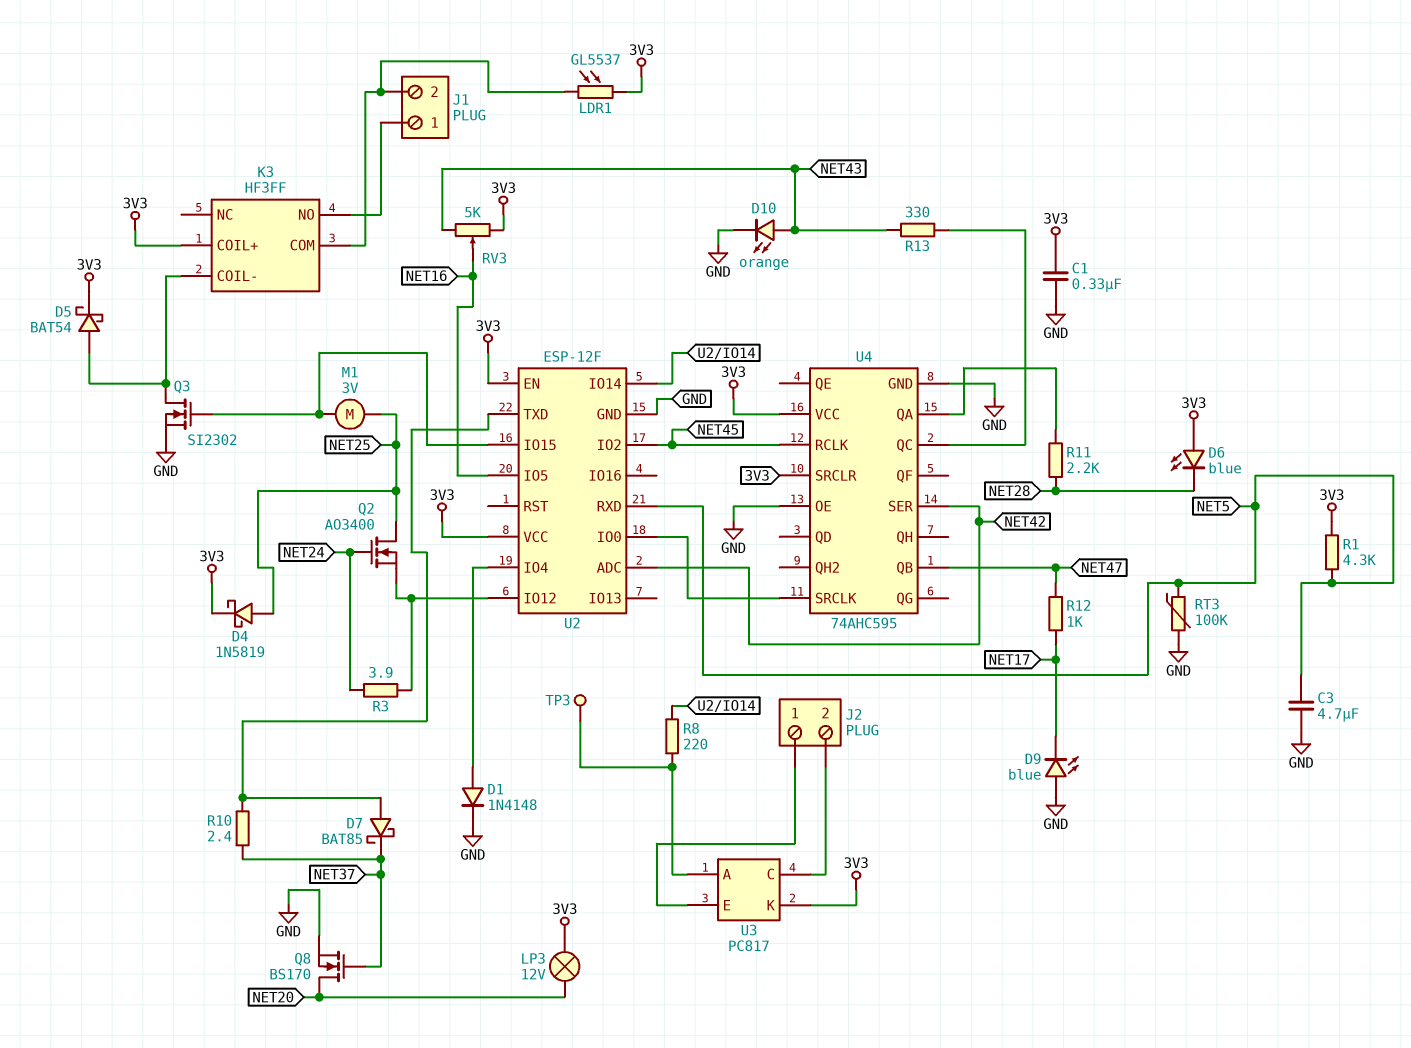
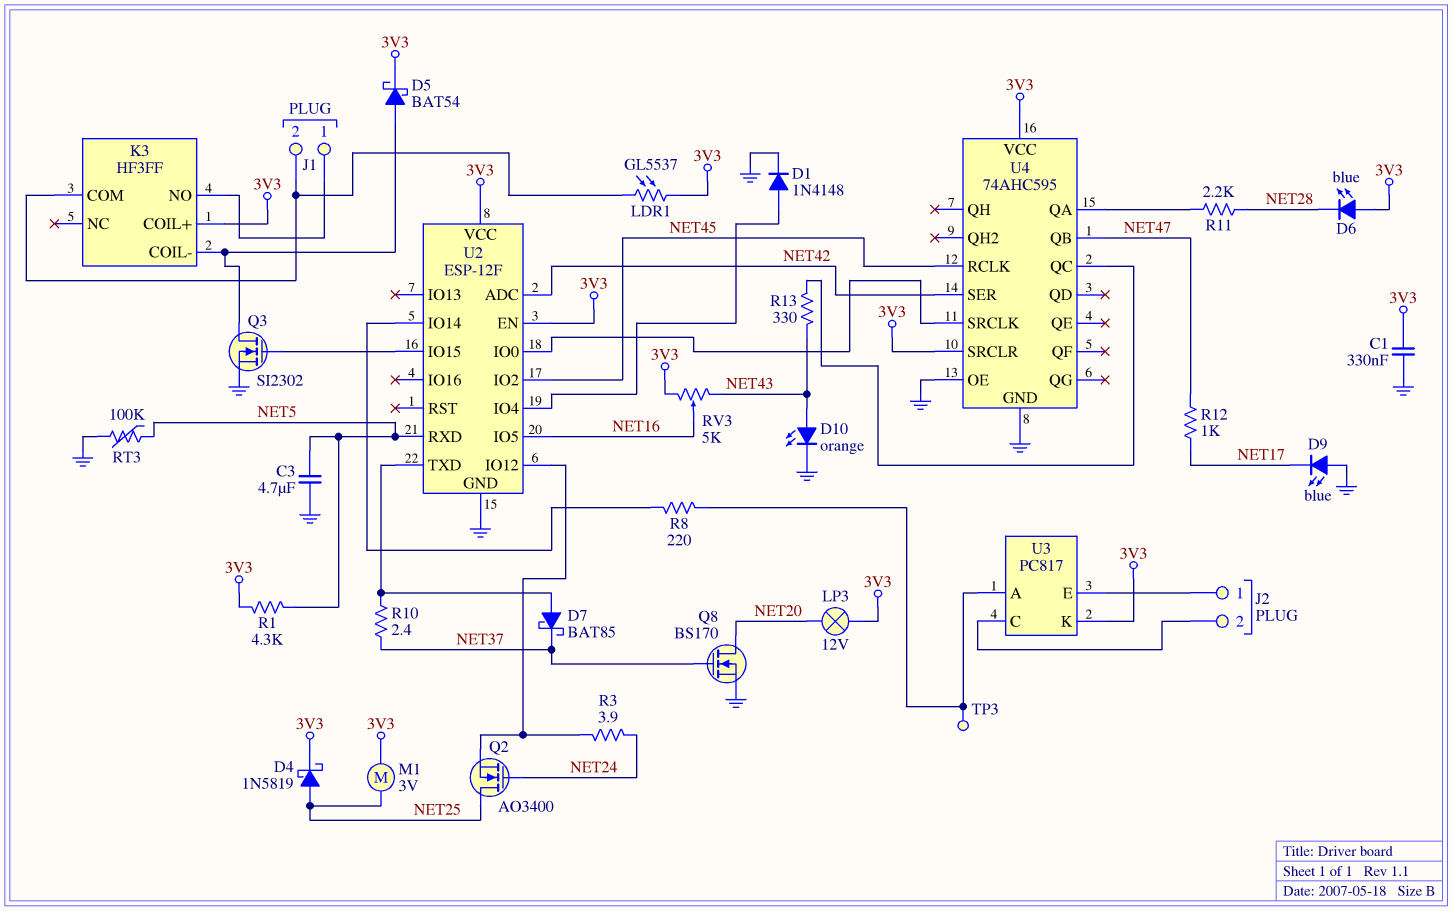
M1: motor 3V (NET25, U2/IO15) -> motor 3V (3V3, NET25)

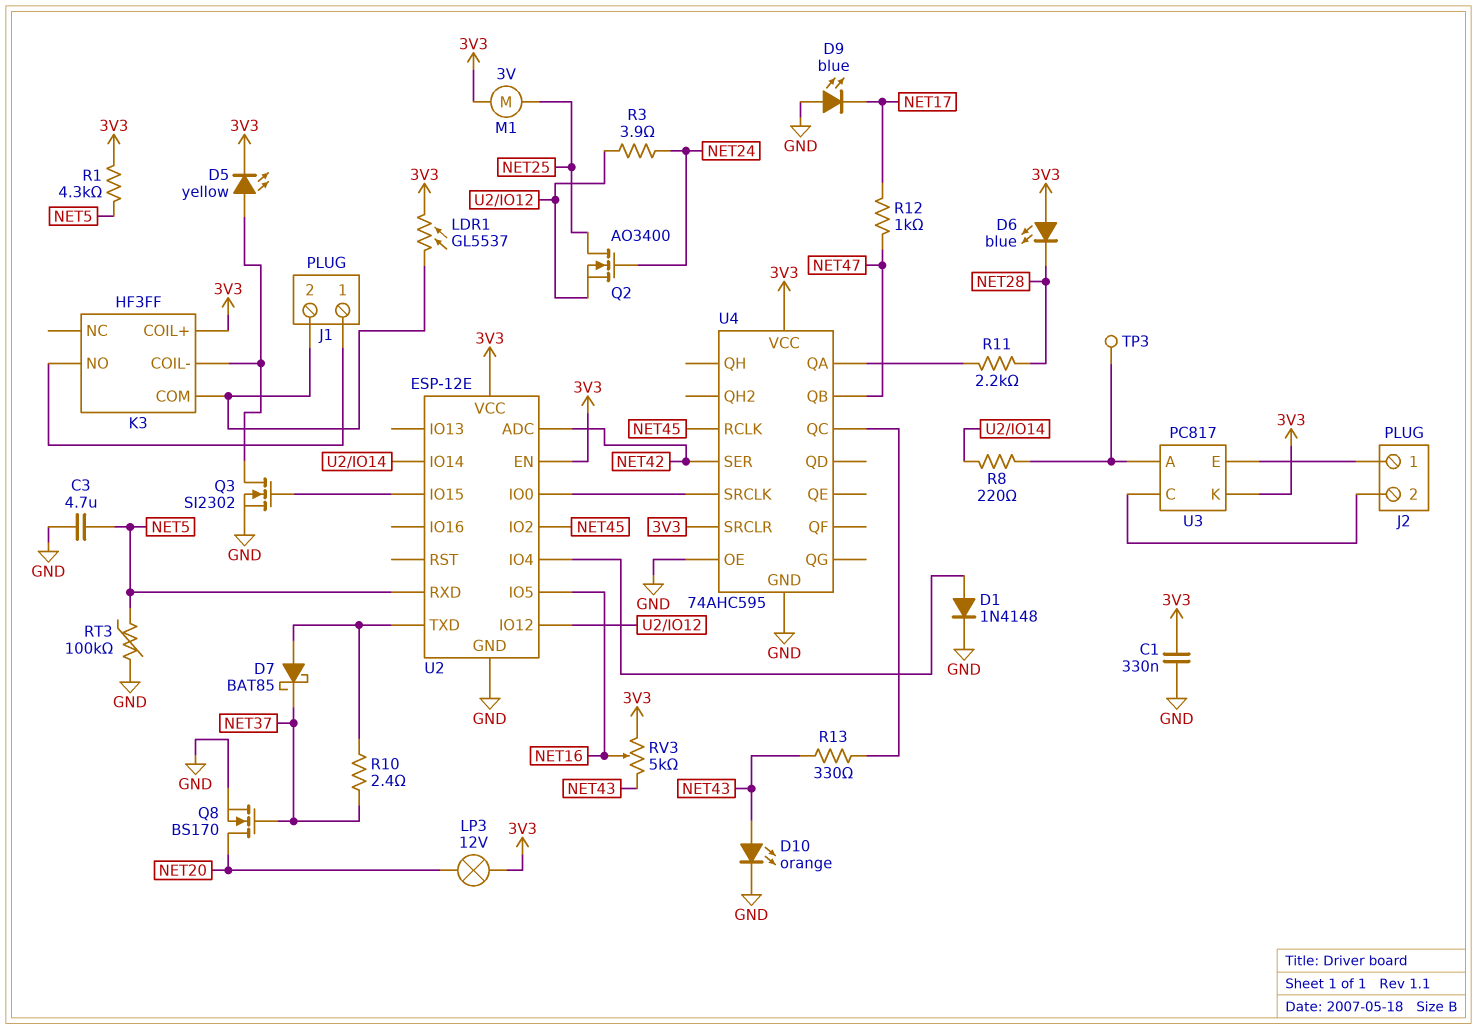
D4: schottky 1N5819 (A NET25, K 3V3) -> none
D5: schottky BAT54 (A K3/COIL-, K 3V3) -> LED yellow (A K3/COIL-, K 3V3)
U2: ESP-12F -> ESP-12E

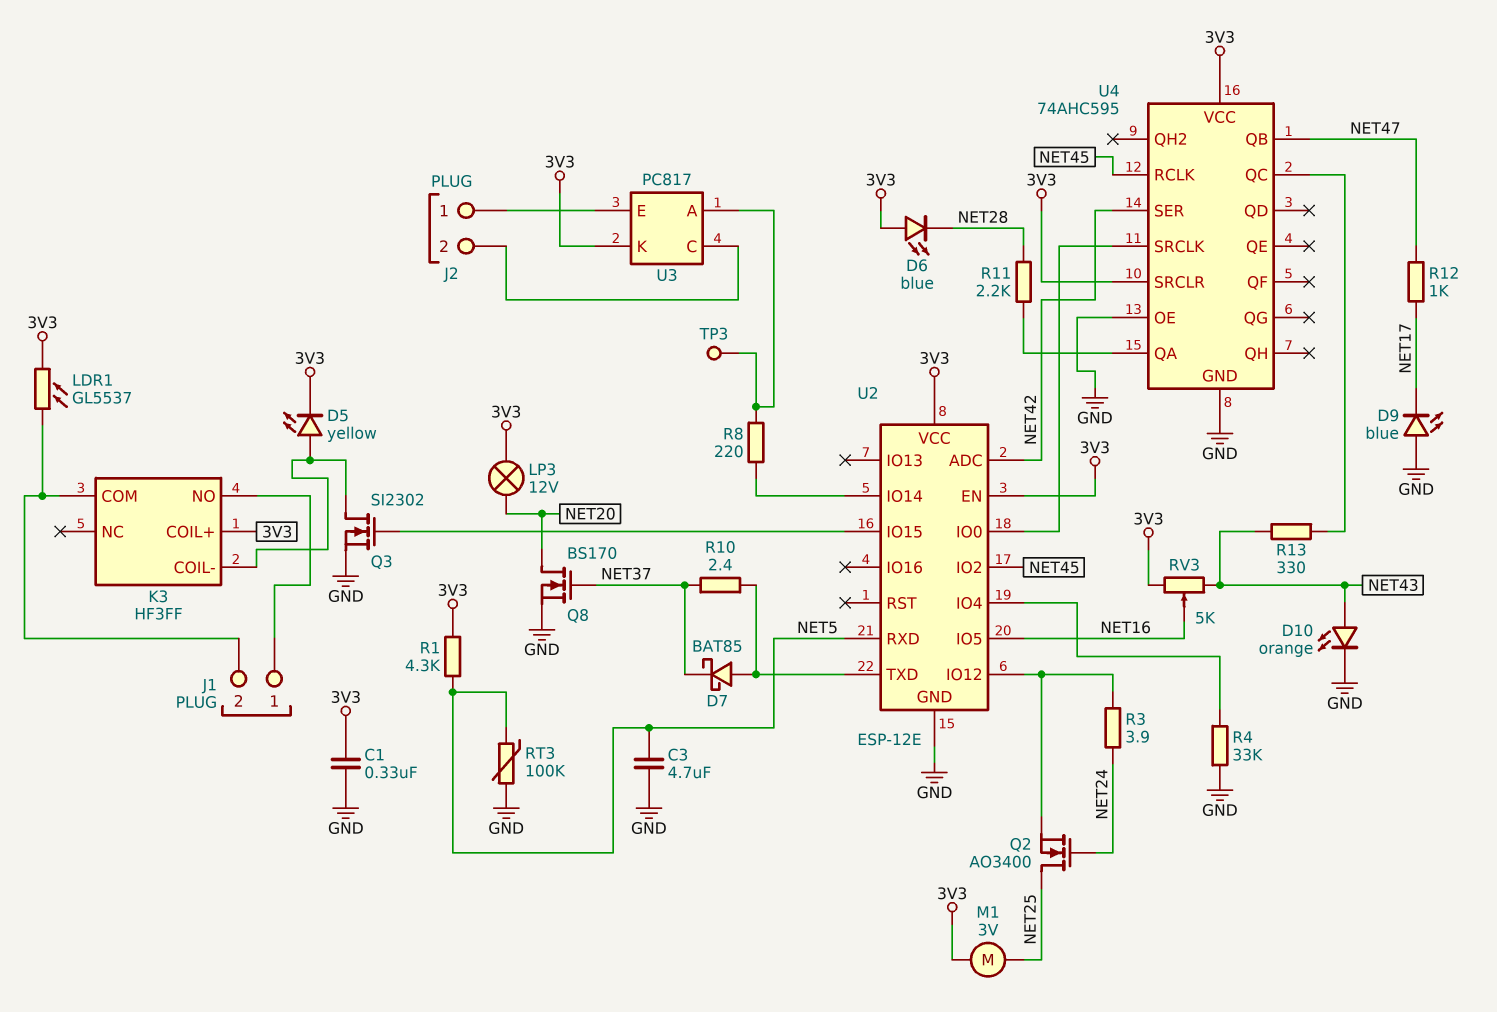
D1: diode 1N4148 (A U2/IO4, K GND) -> none
R4: none -> 33k (GND, U2/IO4)

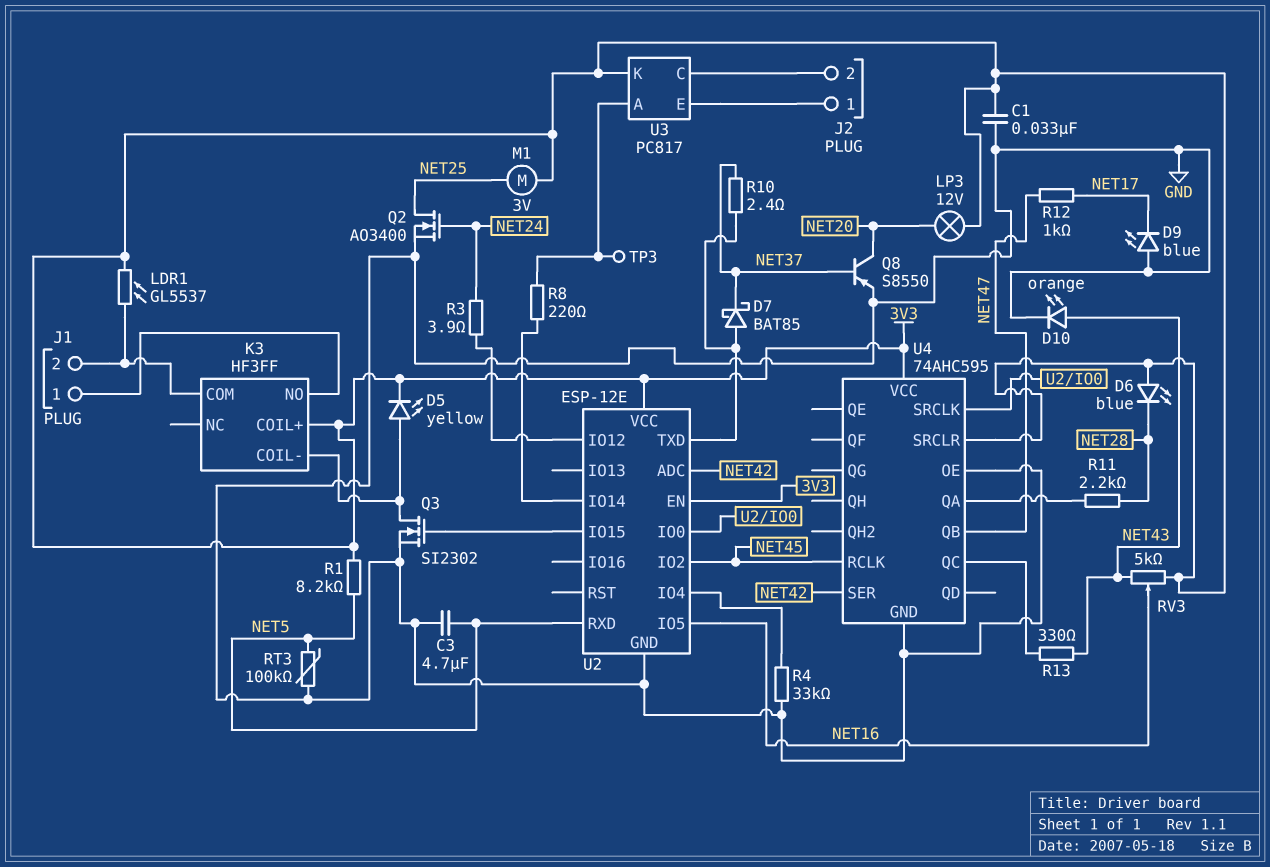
C1: 330nF (3V3, GND) -> 33nF (3V3, GND)
Q2: NMOS AO3400 (G NET24, D NET25, S U2/IO12) -> NMOS AO3400 (G NET24, D NET25, S GND)
Q8: NMOS BS170 (G NET37, D NET20, S GND) -> PNP S8550 (B NET37, C NET20, E GND)
R1: 4.3k (3V3, NET5) -> 8.2k (3V3, NET5)

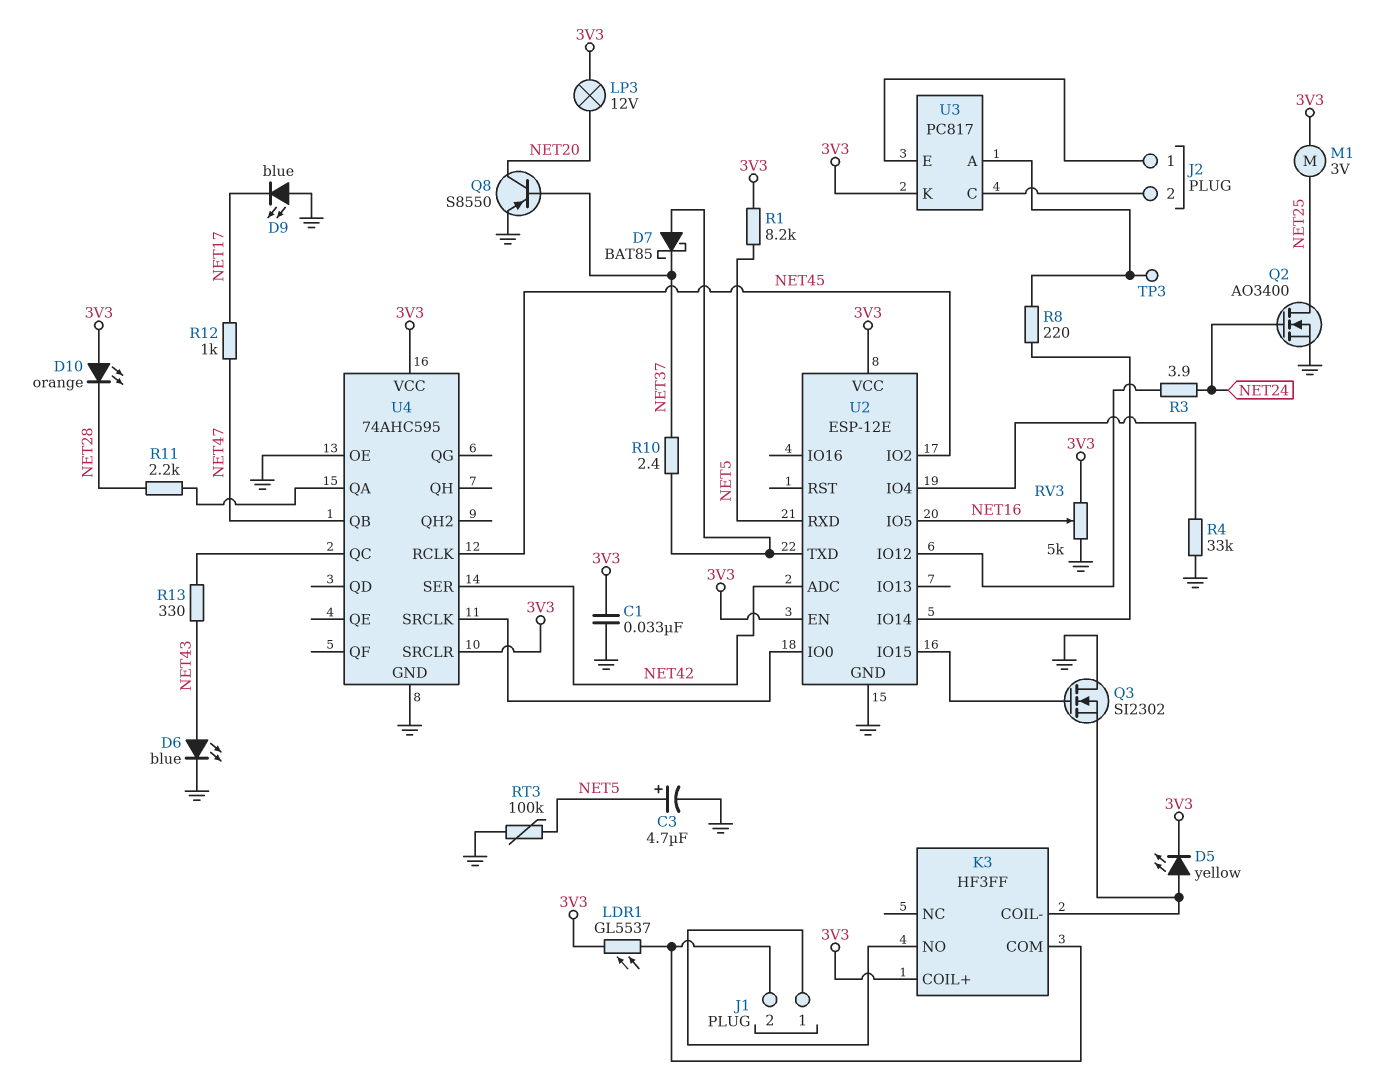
C3: 4.7uF (GND, NET5) -> 4.7uF (plus NET5, minus GND)
D6: LED blue (A 3V3, K NET28) -> LED blue (A NET43, K GND)
D10: LED orange (A NET43, K GND) -> LED orange (A 3V3, K NET28)
Q3: NMOS SI2302 (G U2/IO15, D K3/COIL-, S GND) -> NMOS SI2302 (G U2/IO15, D GND, S K3/COIL-)
RV3: 5k (3V3, NET43, wiper NET16) -> 5k (3V3, GND, wiper NET16)

